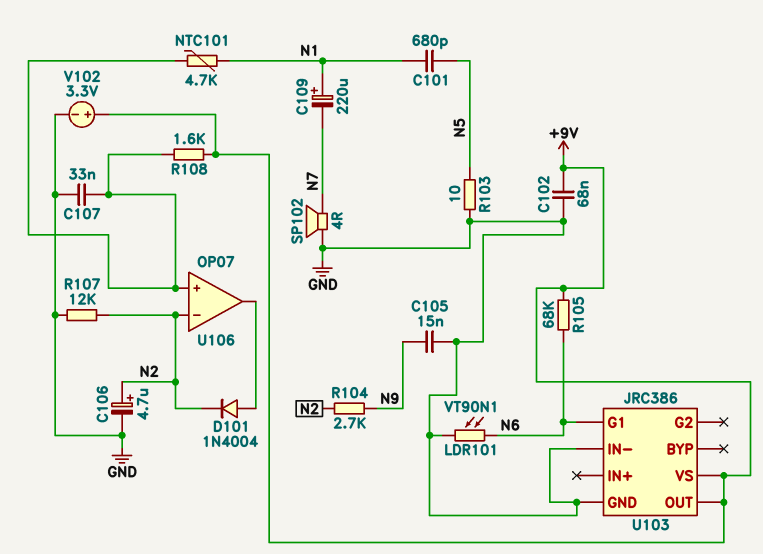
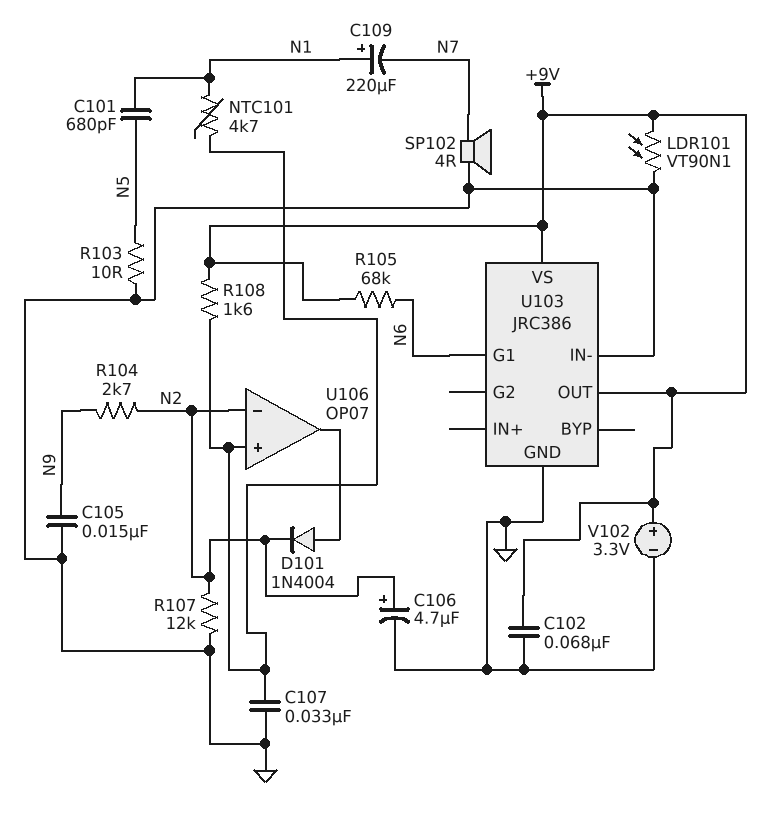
LDR101: VT90N1 (GND, N6) -> VT90N1 (+9V, GND)

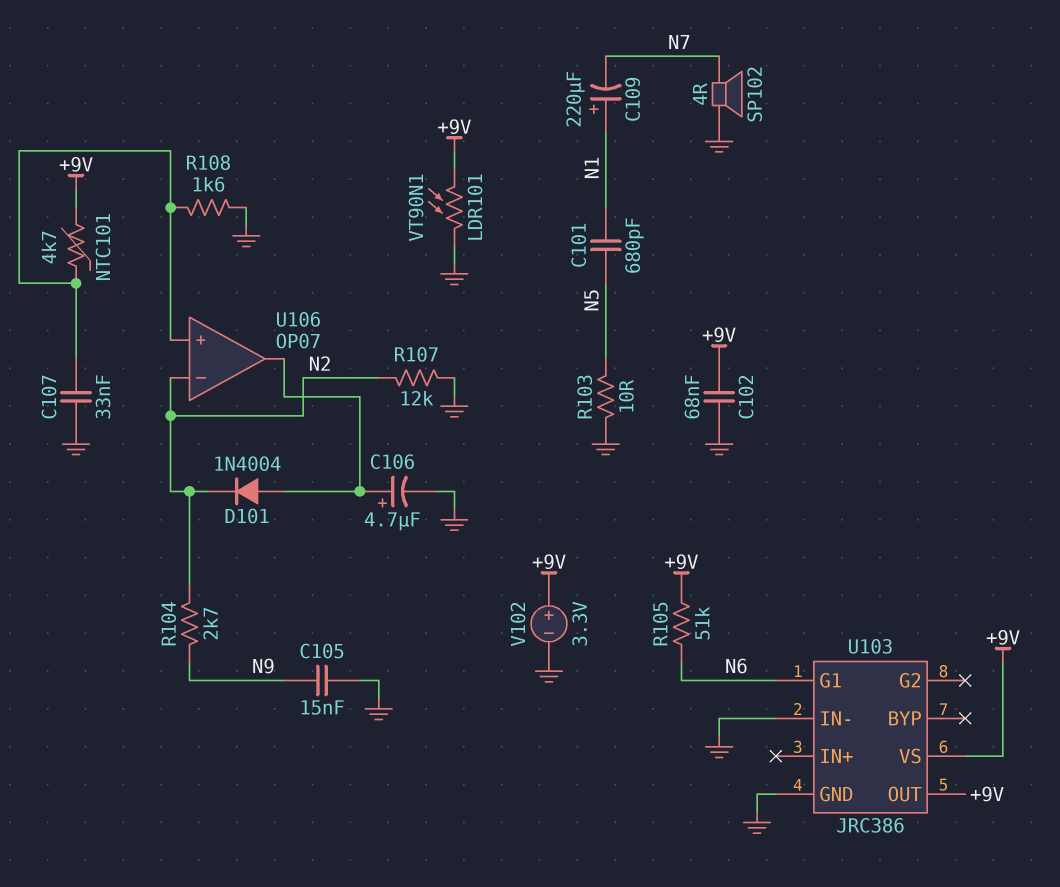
C106: 4.7uF (plus N2, minus GND) -> 4.7uF (plus U106/out, minus GND)
NTC101: 4.7k (N1, U106/in+) -> 4.7k (+9V, U106/in+)
R105: 68k (+9V, N6) -> 51k (+9V, N6)
R108: 1.6k (+9V, U106/in+) -> 1.6k (GND, U106/in+)

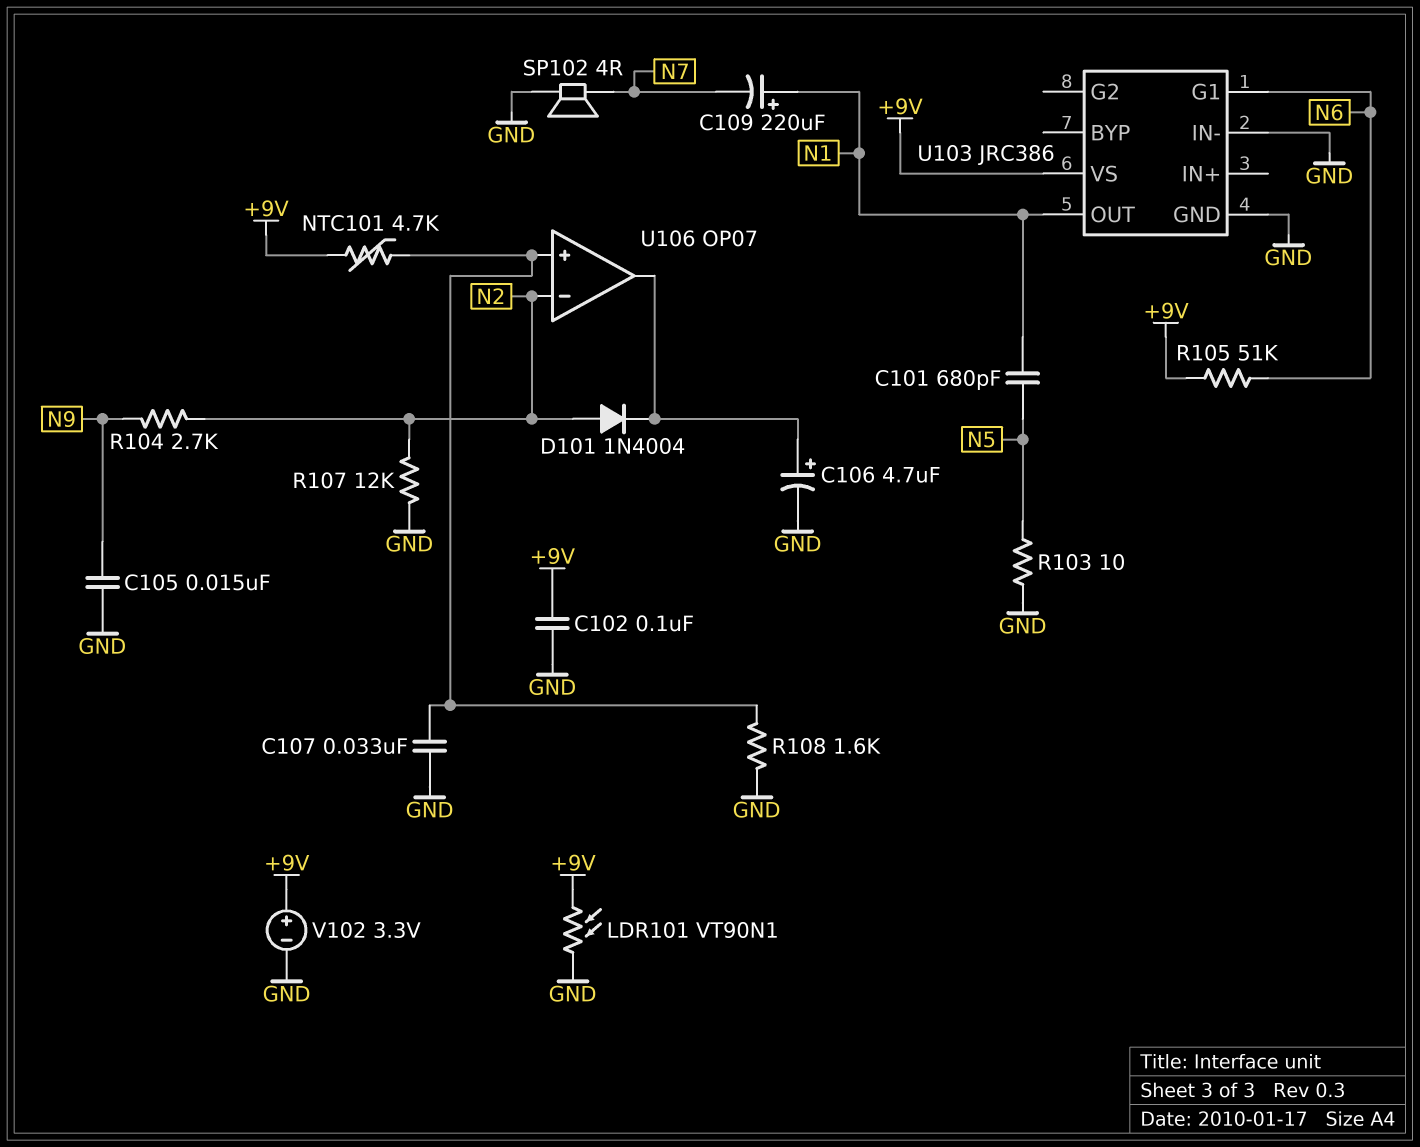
C102: 68nF (+9V, GND) -> 100nF (+9V, GND)
D101: diode 1N4004 (A U106/out, K N2) -> diode 1N4004 (A N2, K U106/out)
U103 pin OUT: +9V -> N1

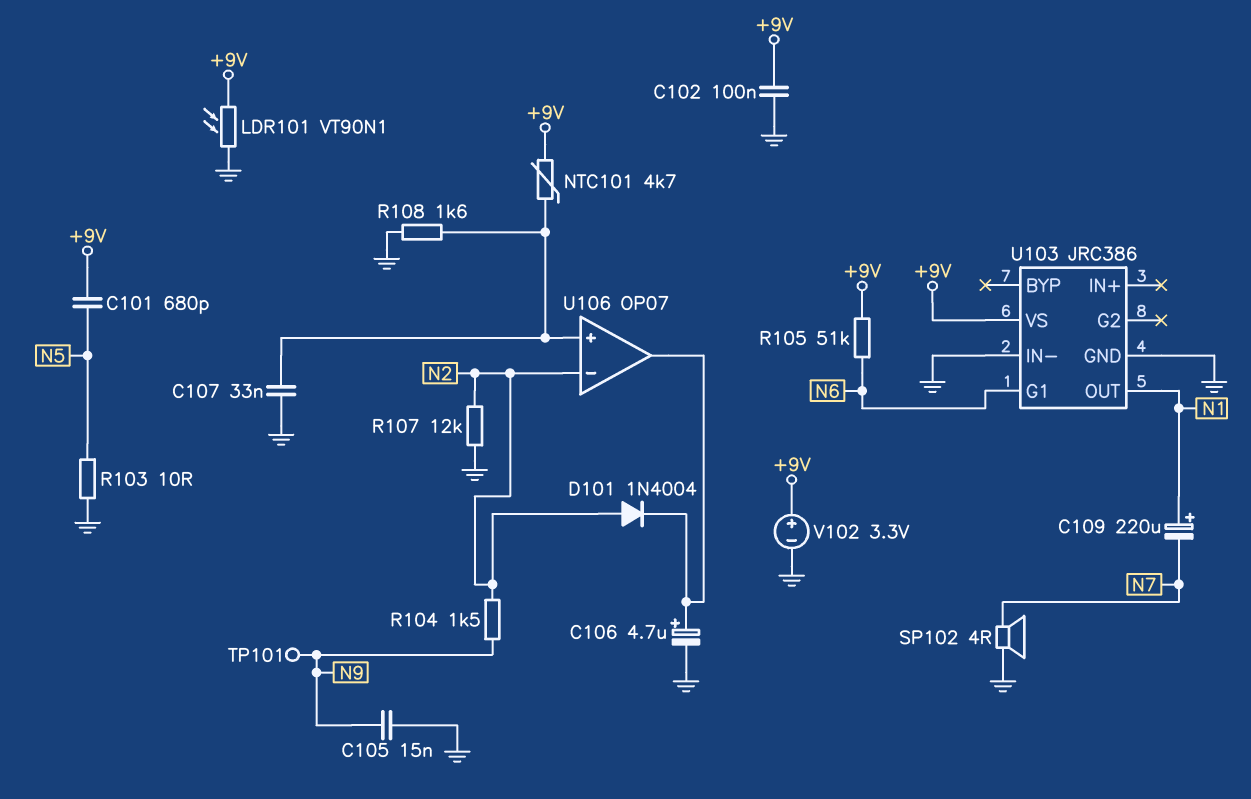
C101: 680pF (N1, N5) -> 680pF (+9V, N5)
R104: 2.7k (N2, N9) -> 1.5k (N2, N9)
TP101: none -> test point (N9)

